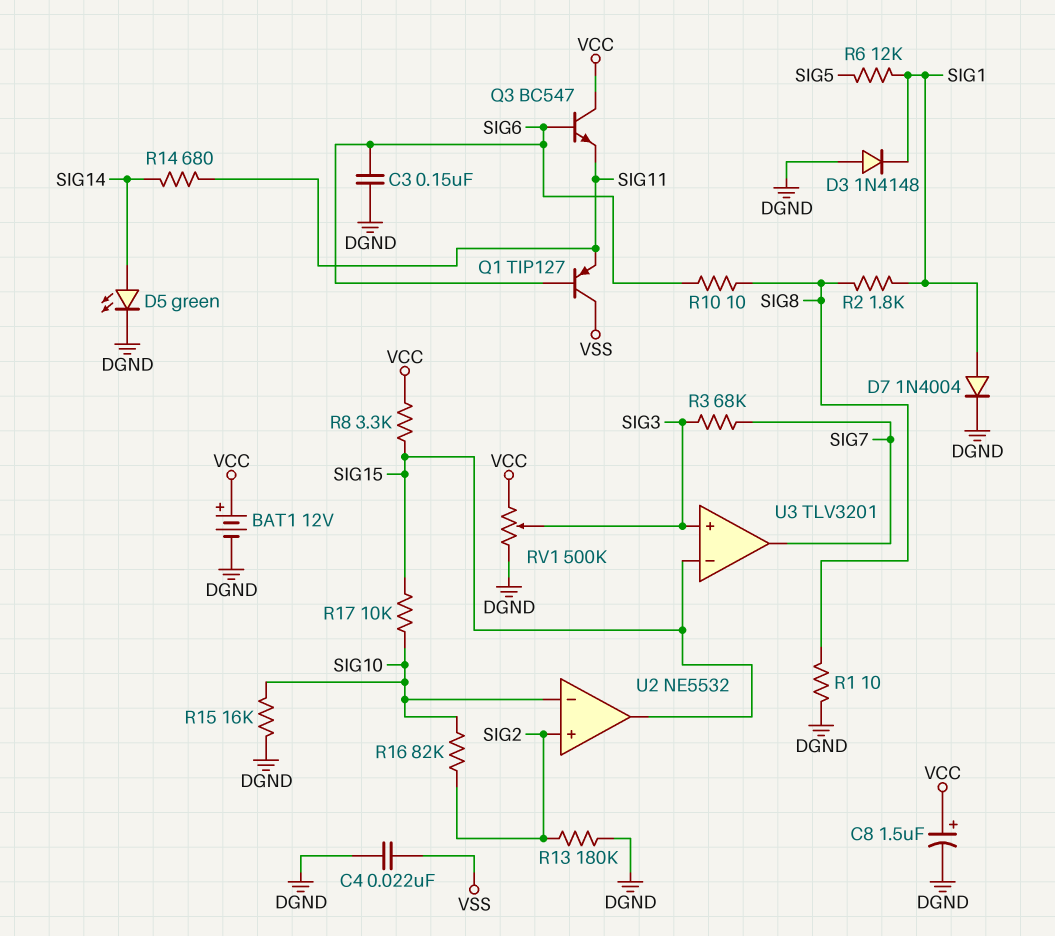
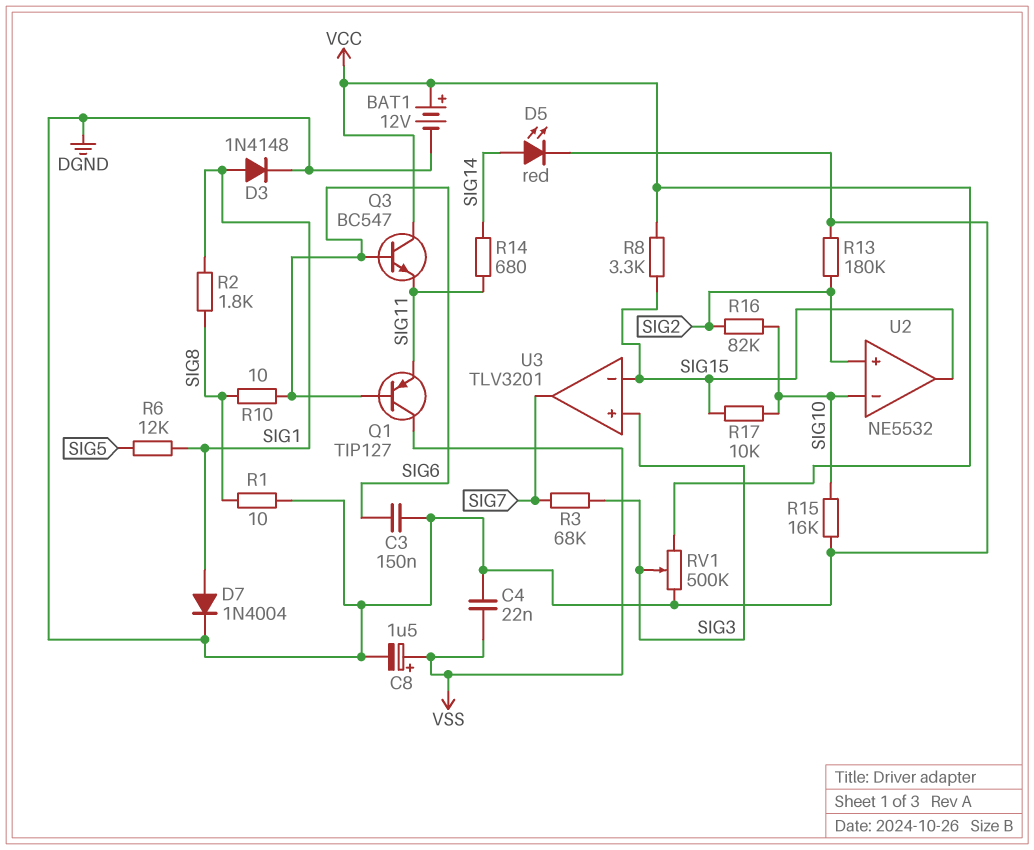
C8: 1.5uF (plus VCC, minus DGND) -> 1.5uF (plus VSS, minus DGND)
D3: diode 1N4148 (A DGND, K SIG1) -> diode 1N4148 (A SIG1, K DGND)
D5: LED green (A SIG14, K DGND) -> LED red (A SIG14, K DGND)

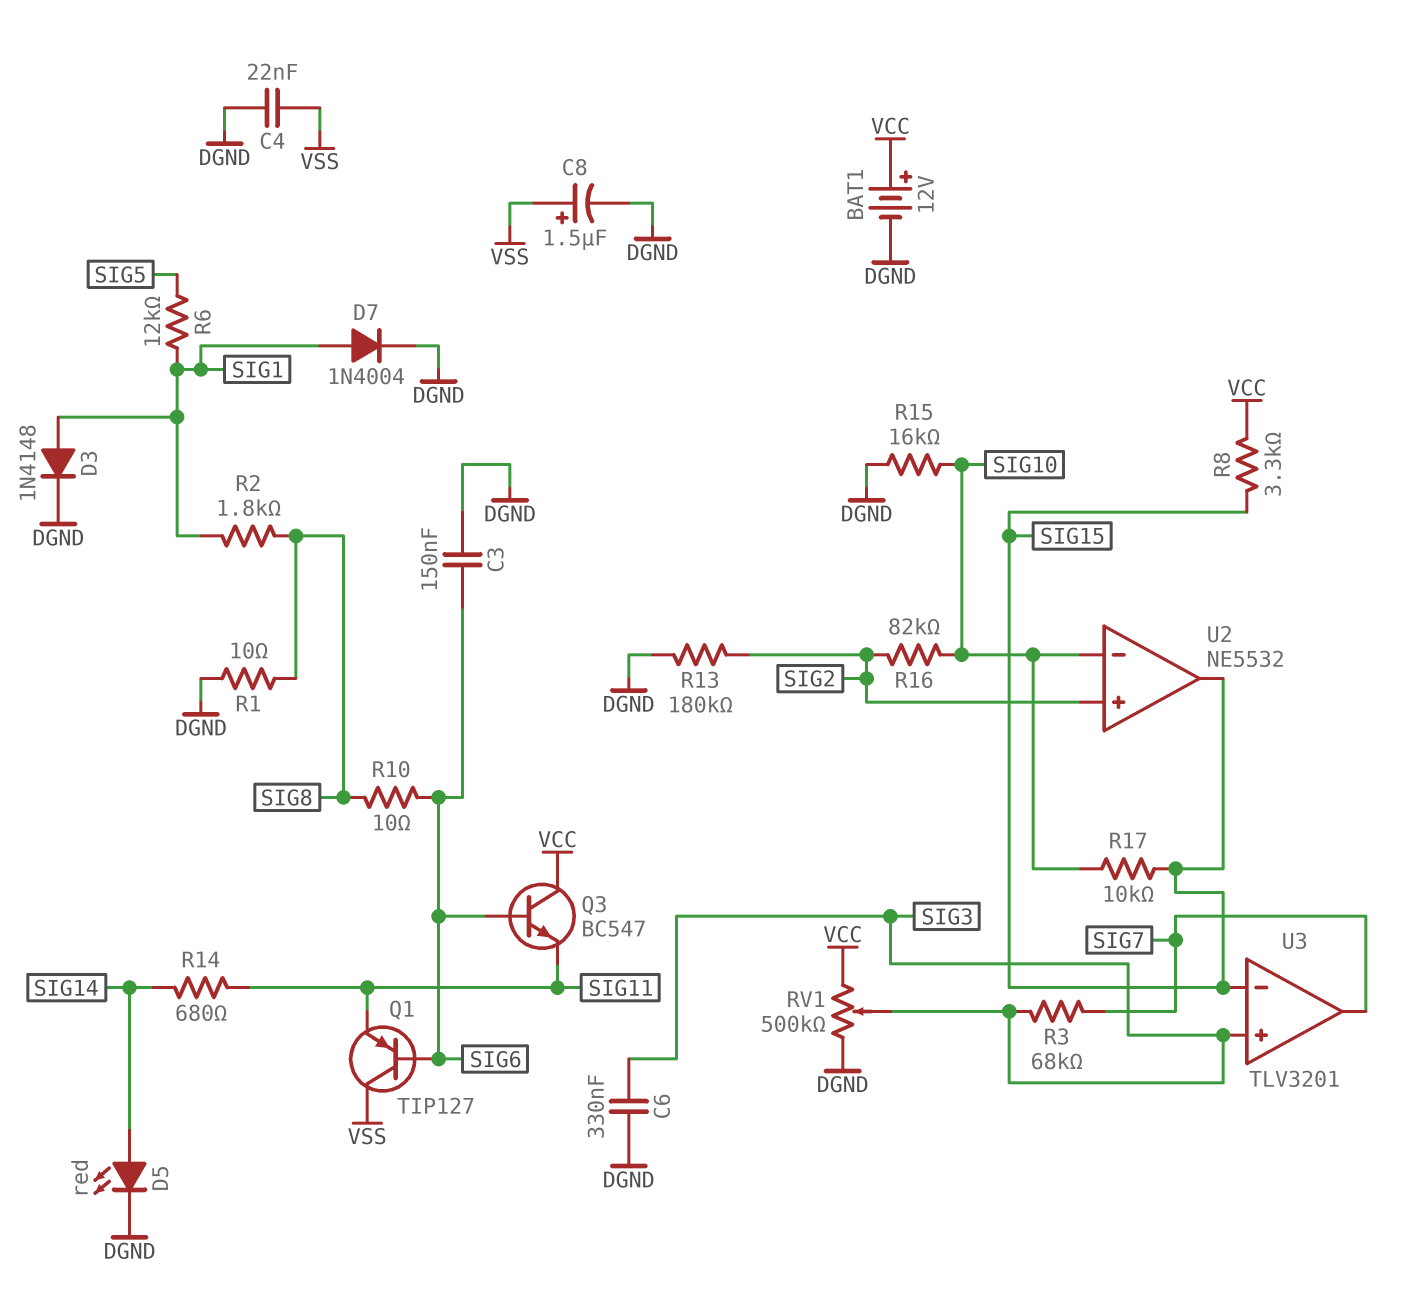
C6: none -> 330nF (DGND, SIG3)

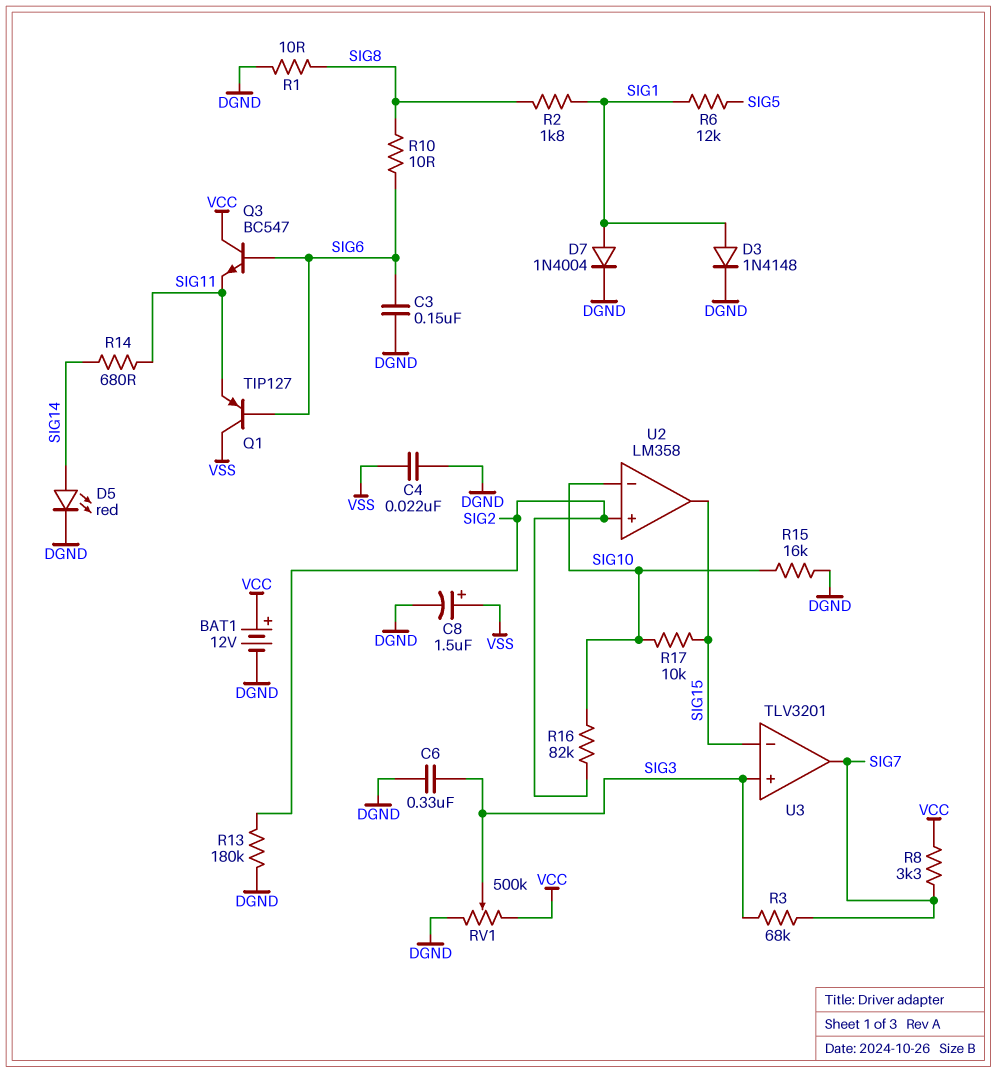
R8: 3.3k (SIG15, VCC) -> 3.3k (SIG7, VCC)
U2: NE5532 -> LM358

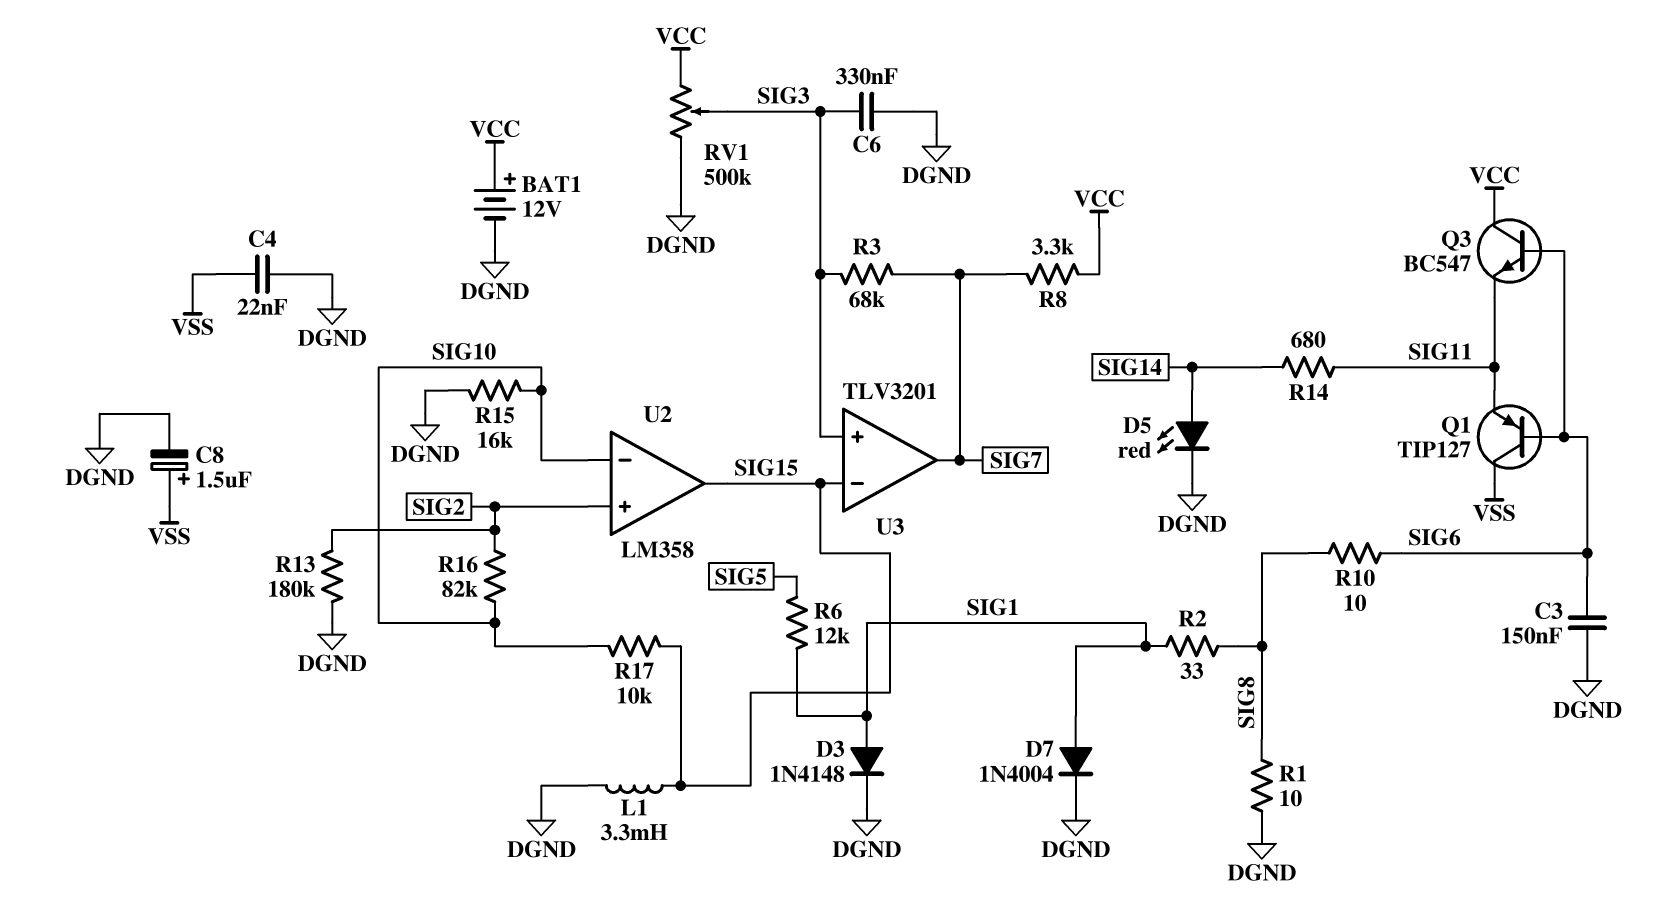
L1: none -> 3.3mH (DGND, SIG15)
R2: 1.8k (SIG1, SIG8) -> 33 (SIG1, SIG8)

